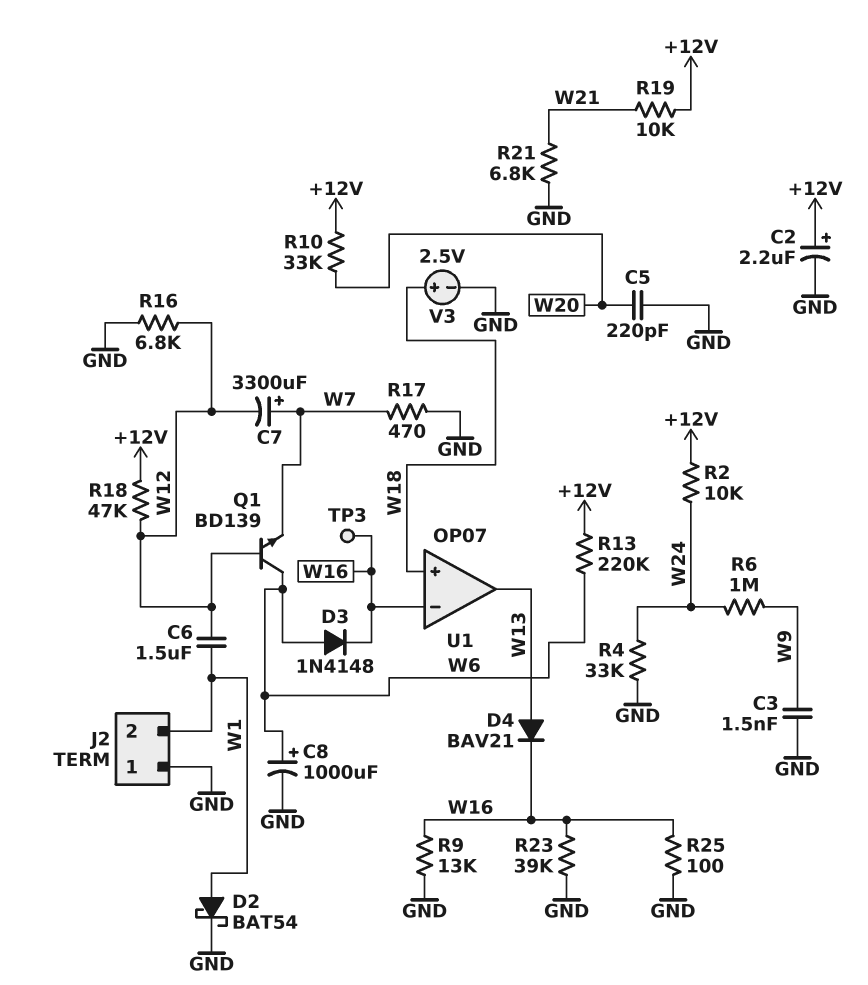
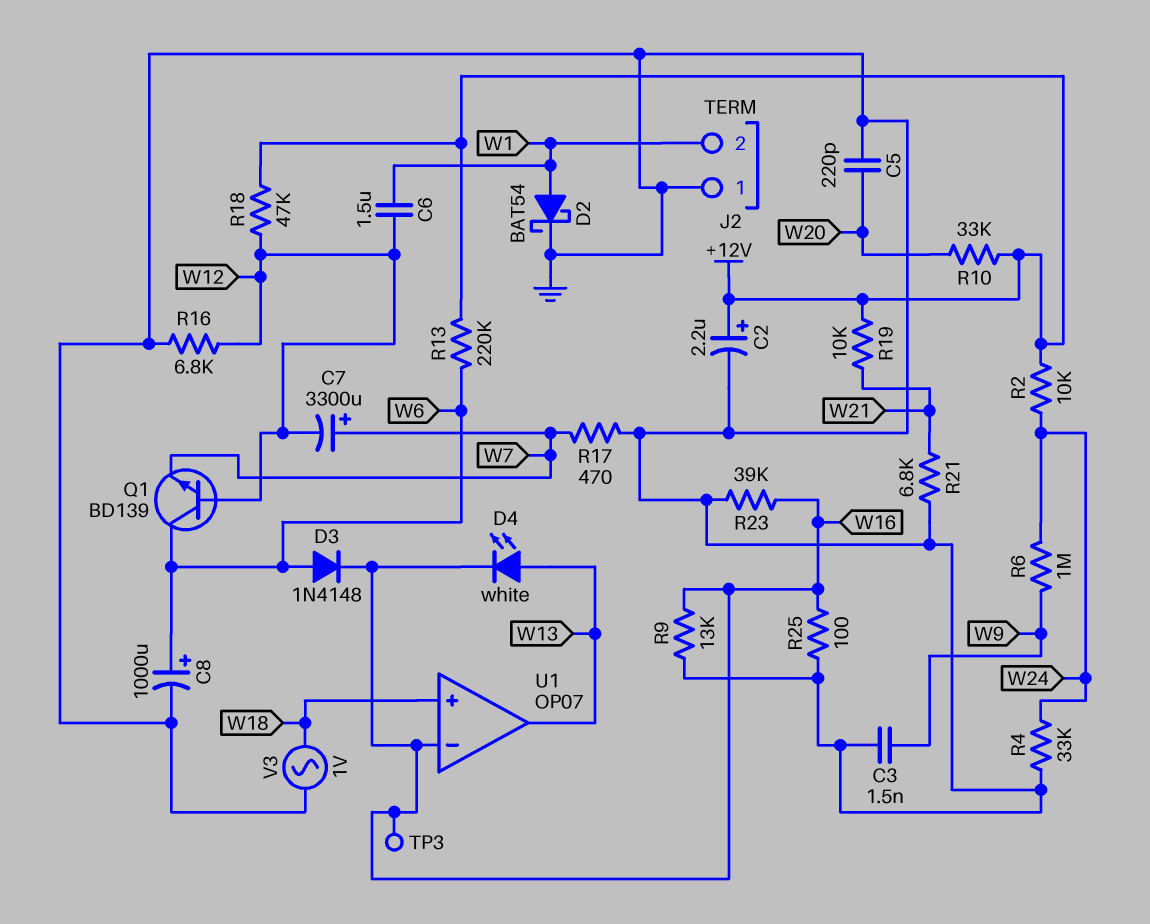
D4: diode BAV21 (A W13, K W16) -> LED white (A W13, K W16)
V3: 2.5V (plus W18, minus GND) -> AC 1V (GND, W18)

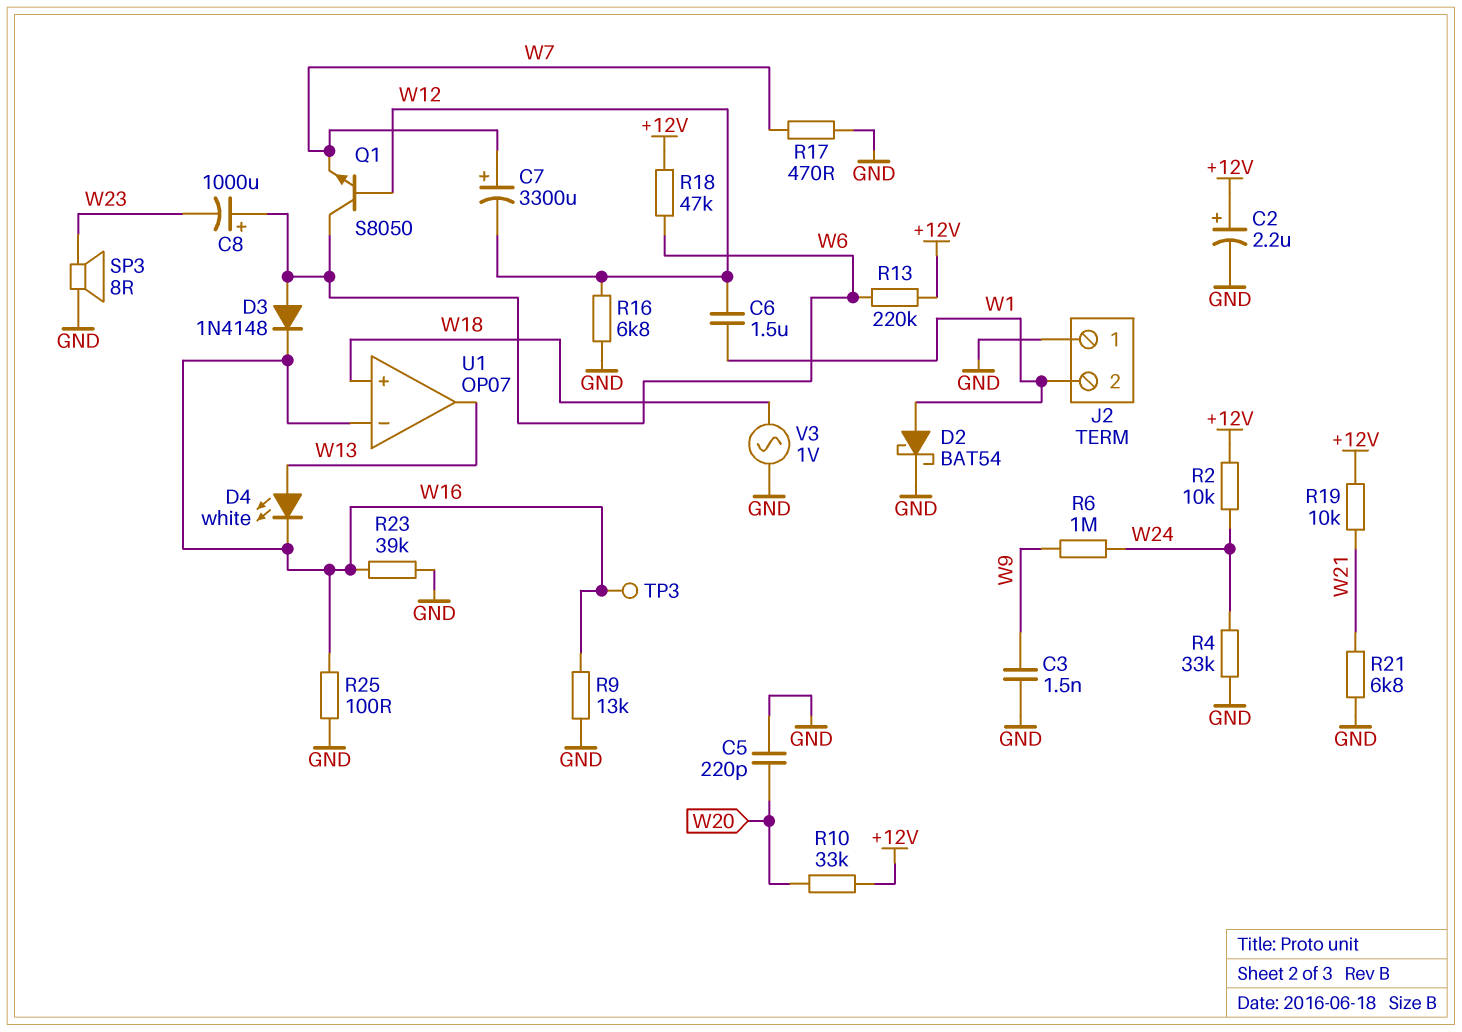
C8: 1000uF (plus W6, minus GND) -> 1000uF (plus W6, minus W23)
Q1: NPN BD139 (B W12, C W6, E W7) -> NPN S8050 (B W12, C W6, E W7)
R18: 47k (+12V, W12) -> 47k (+12V, W6)
SP3: none -> speaker 8R (GND, W23)

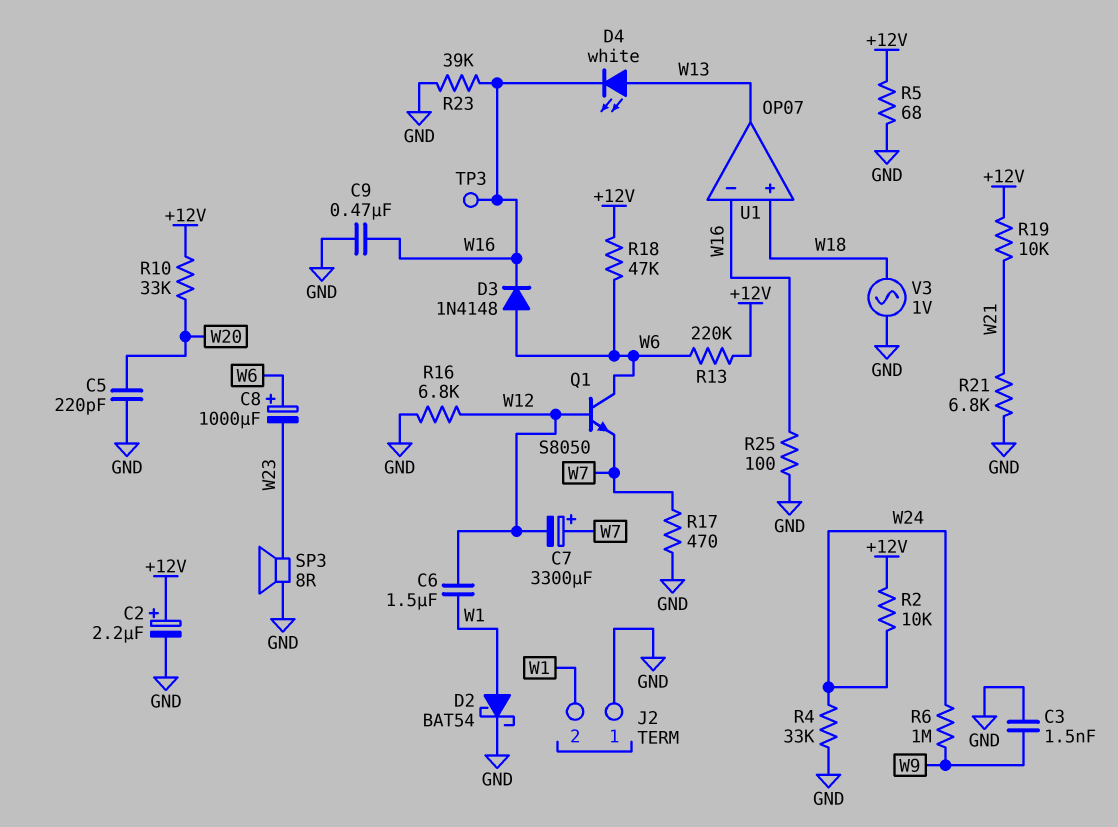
C9: none -> 470nF (GND, W16)
R5: none -> 68 (+12V, GND)
R9: 13k (GND, W16) -> none

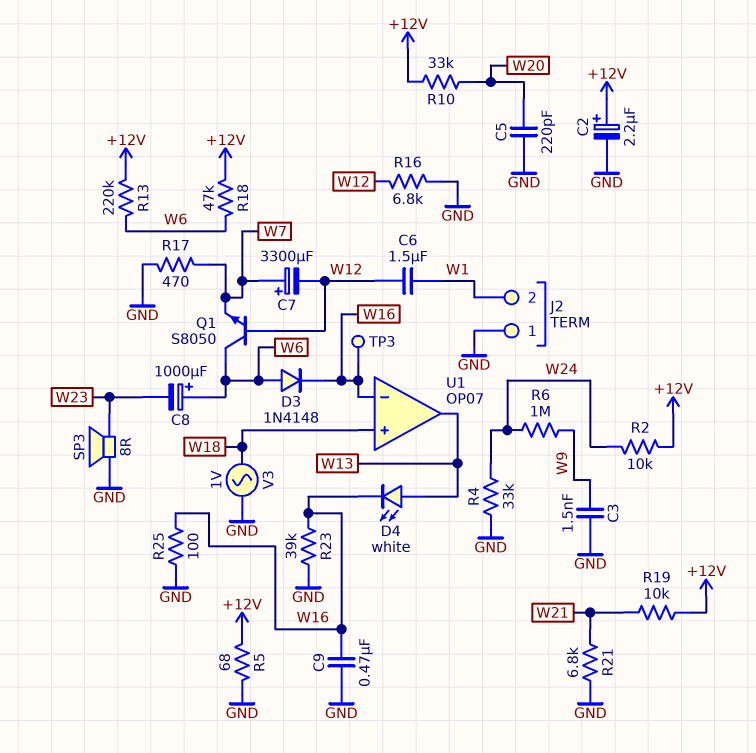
D2: schottky BAT54 (A W1, K GND) -> none

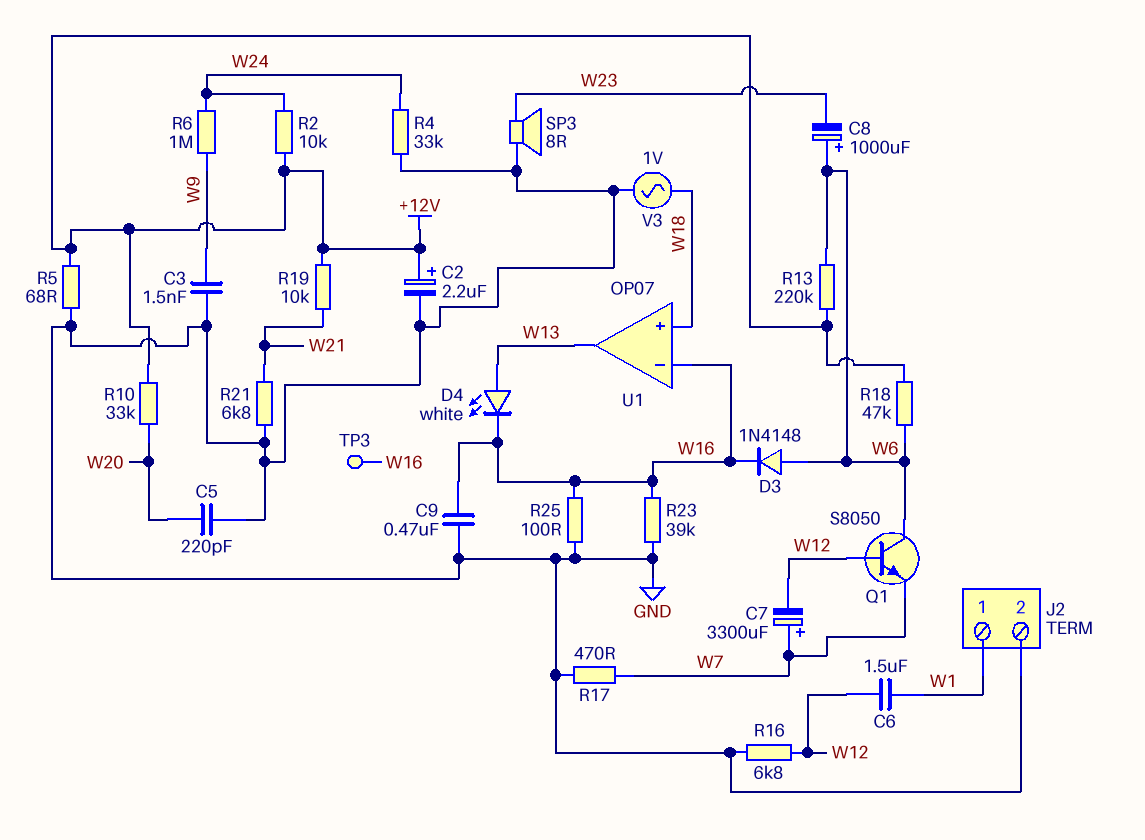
J2 pin 1: GND -> W1
J2 pin 2: W1 -> GND

